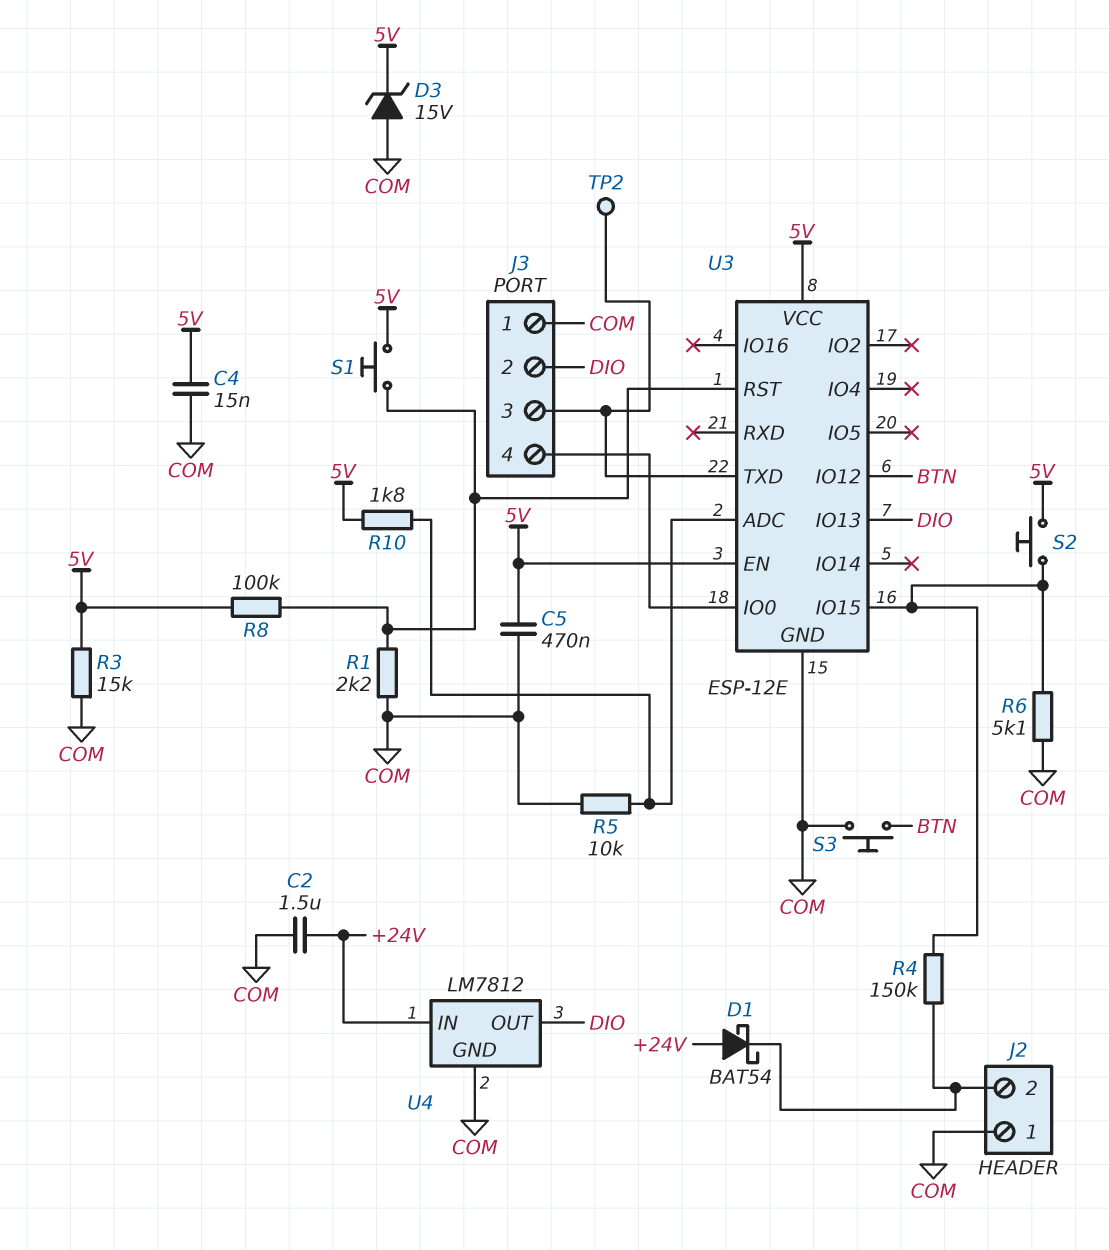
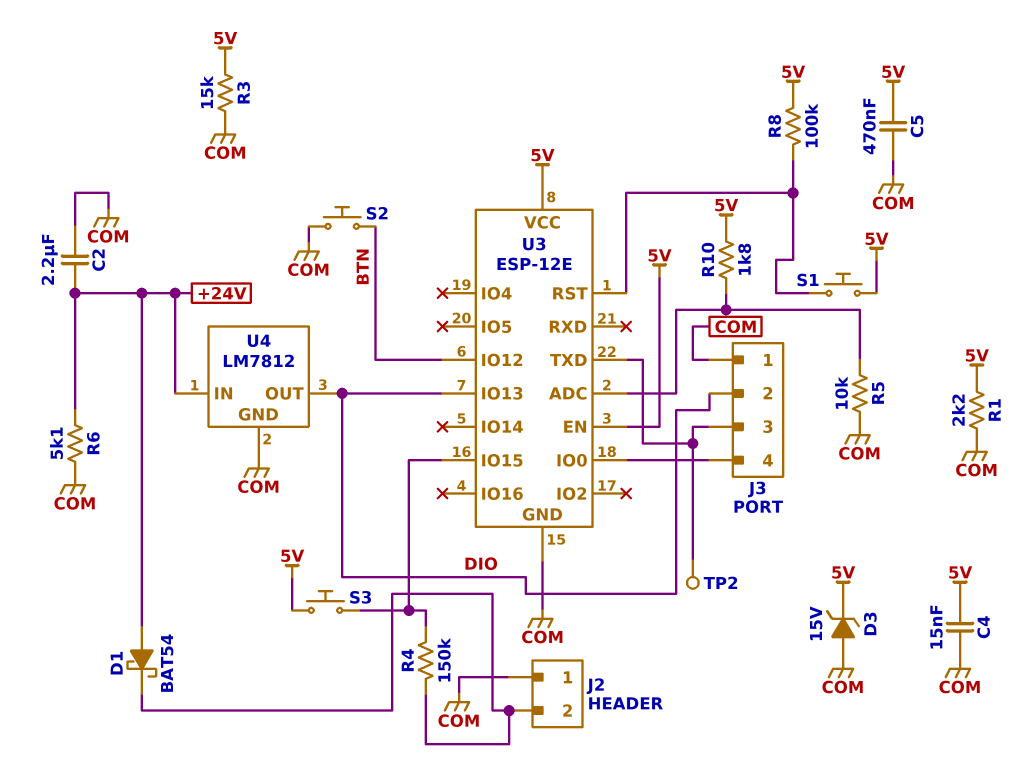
C2: 1.5uF (+24V, COM) -> 2.2uF (+24V, COM)
R1: 2.2k (COM, U3/RST) -> 2.2k (5V, COM)
R6: 5.1k (COM, U3/IO15) -> 5.1k (+24V, COM)
S2: button (5V, U3/IO15) -> button (BTN, COM)
S3: button (BTN, COM) -> button (5V, U3/IO15)

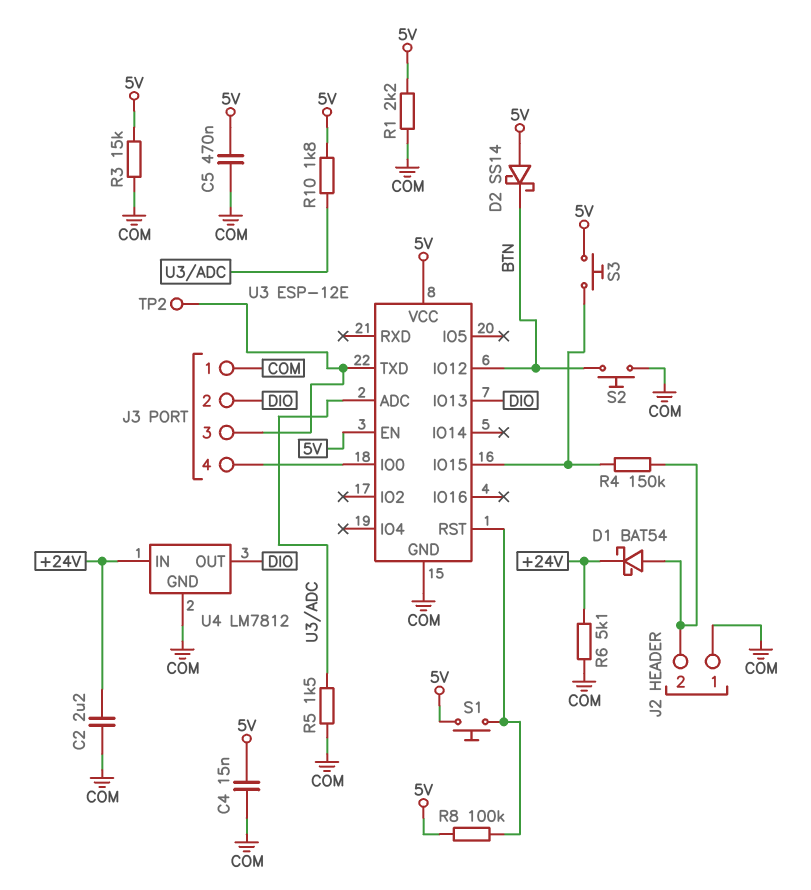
D1: schottky BAT54 (A +24V, K J2/2) -> schottky BAT54 (A J2/2, K +24V)
D2: none -> schottky SS14 (A 5V, K BTN)
D3: zener 15V (A COM, K 5V) -> none
R5: 10k (COM, U3/ADC) -> 1.5k (COM, U3/ADC)

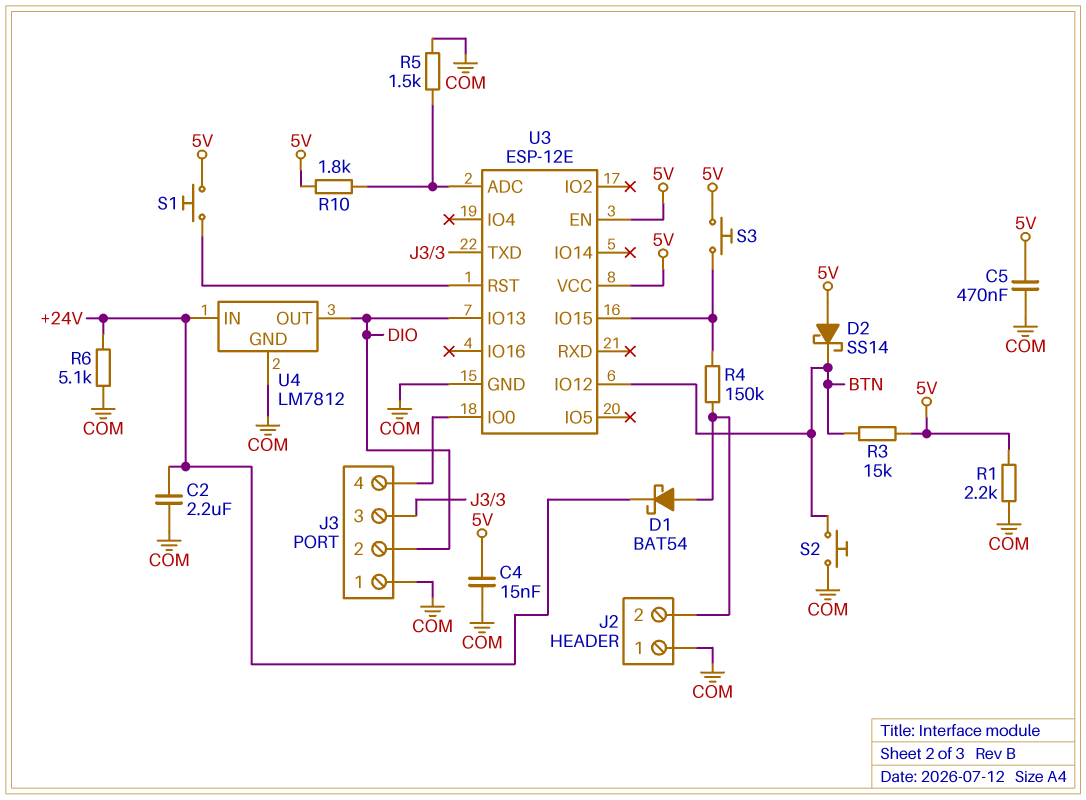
R3: 15k (5V, COM) -> 15k (5V, BTN)
R8: 100k (5V, U3/RST) -> none
TP2: test point (J3/3) -> none

